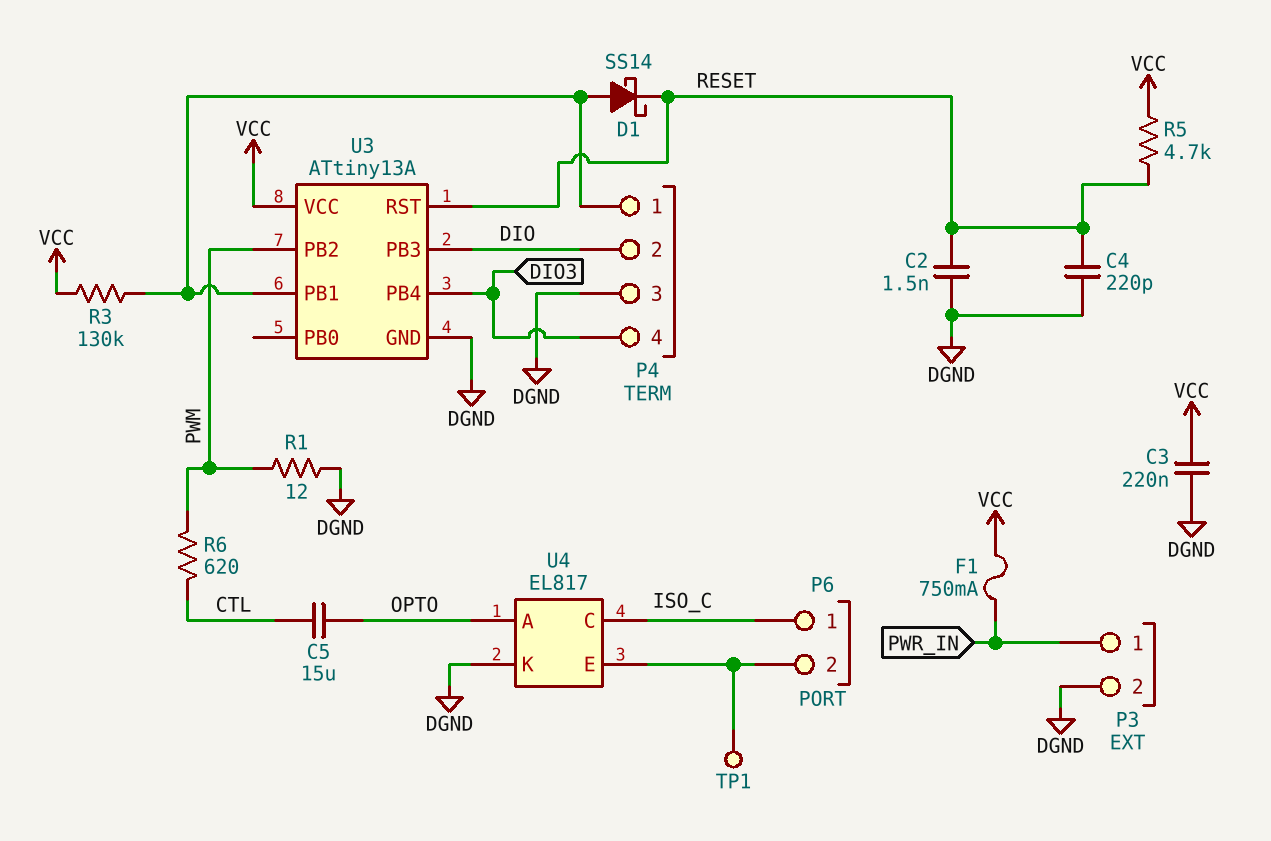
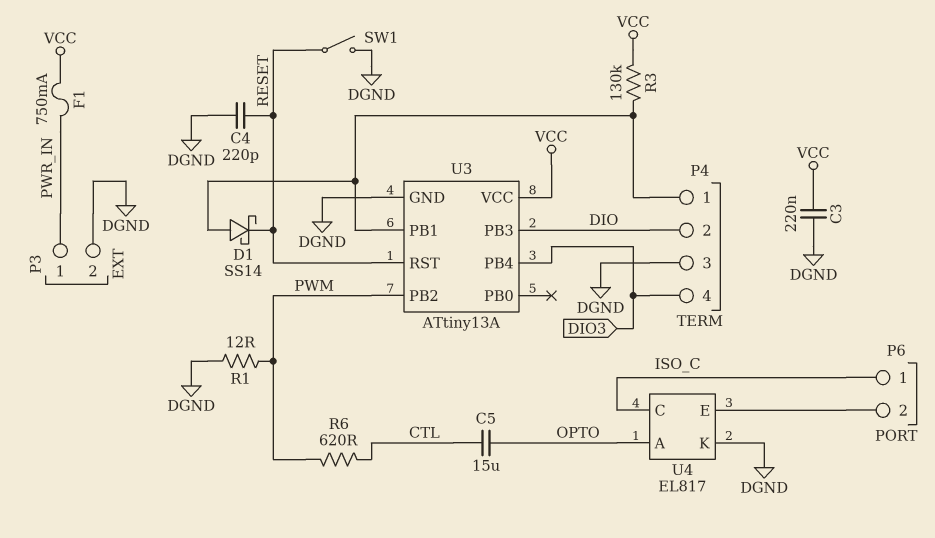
C2: 1.5nF (DGND, RESET) -> none
R5: 4.7k (RESET, VCC) -> none
SW1: none -> switch (DGND, RESET)
TP1: test point (P6/2) -> none

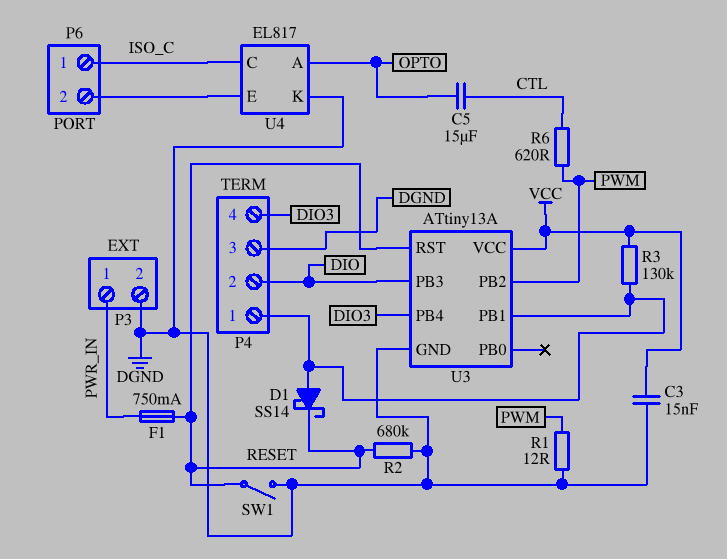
C3: 220nF (DGND, VCC) -> 15nF (DGND, VCC)
C4: 220pF (DGND, RESET) -> none
F1: 750mA (PWR_IN, VCC) -> 750mA (PWR_IN, RESET)
R2: none -> 680k (DGND, RESET)

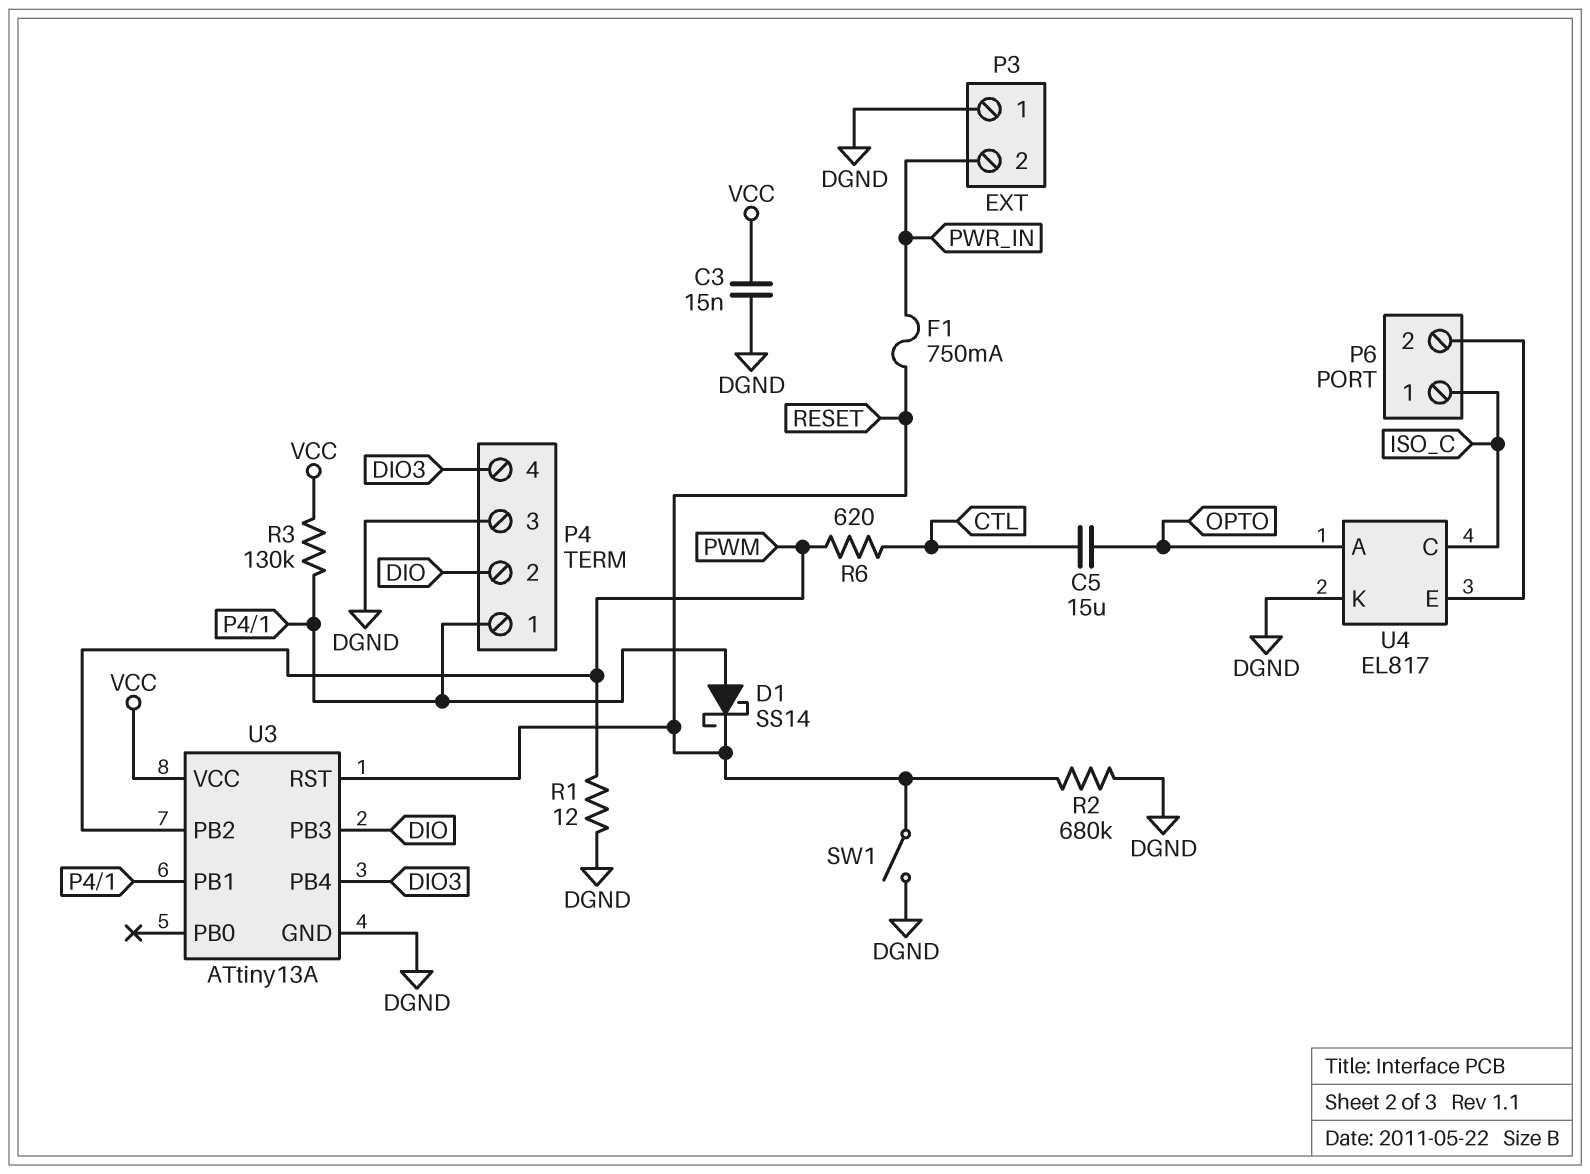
P3 pin 1: PWR_IN -> DGND
P3 pin 2: DGND -> PWR_IN

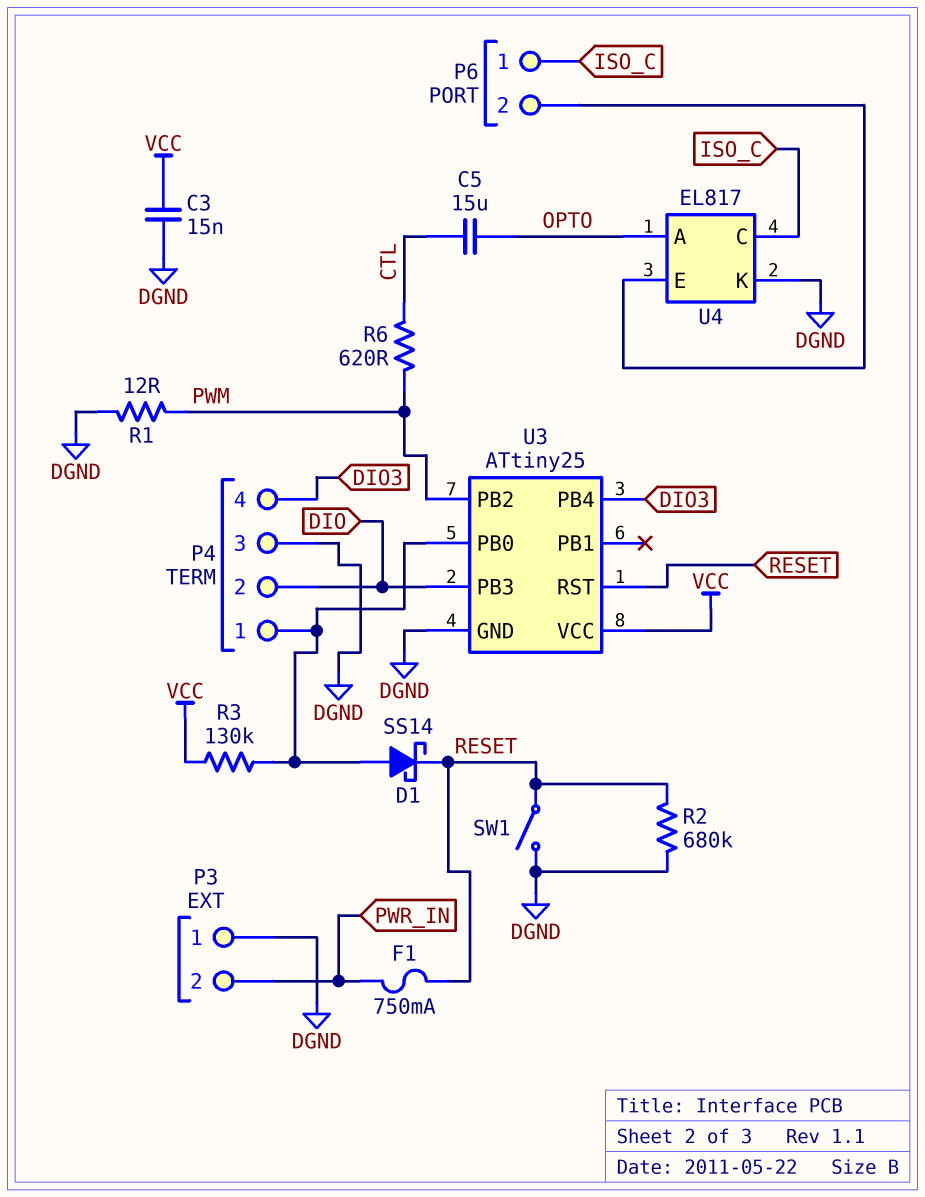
U3: ATtiny13A -> ATtiny25
U3 pin PB0: none -> P4/1
U3 pin PB1: P4/1 -> none

